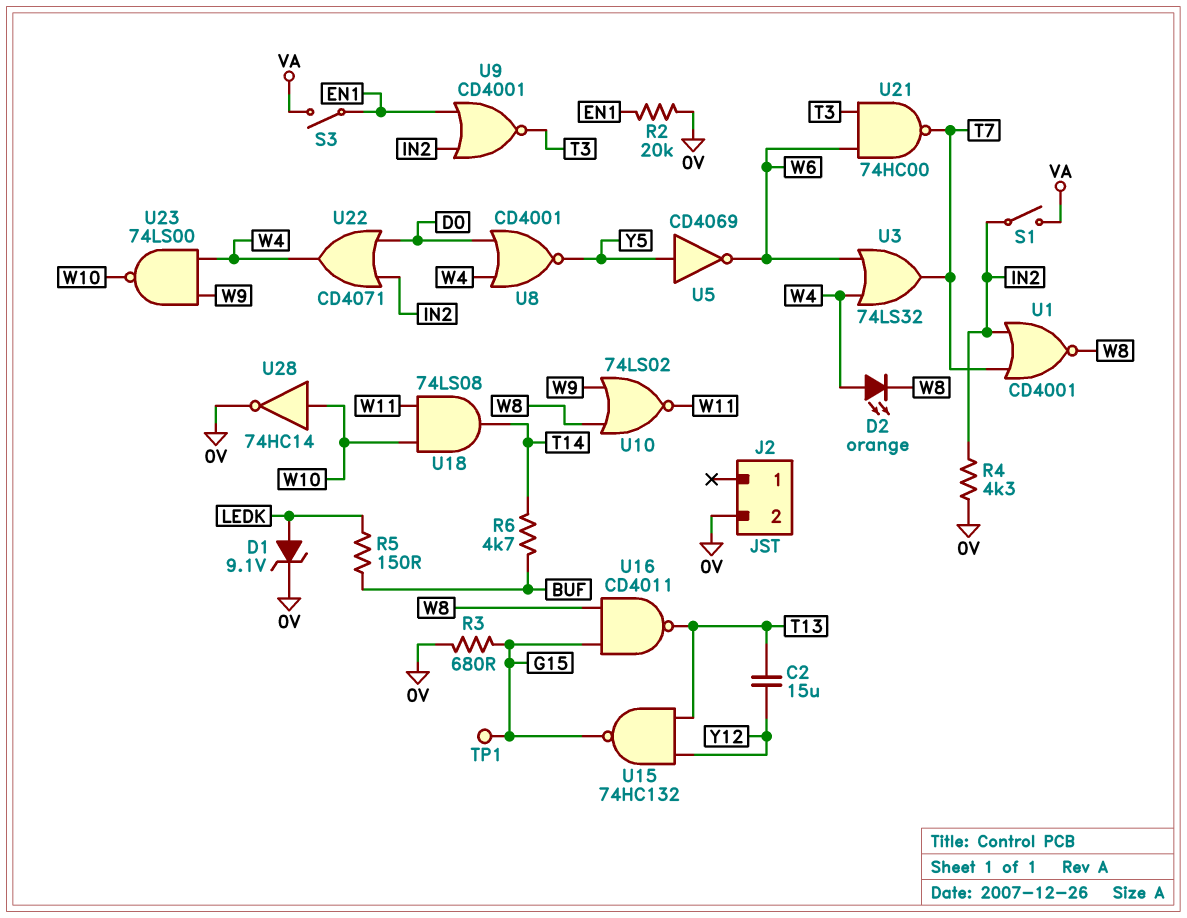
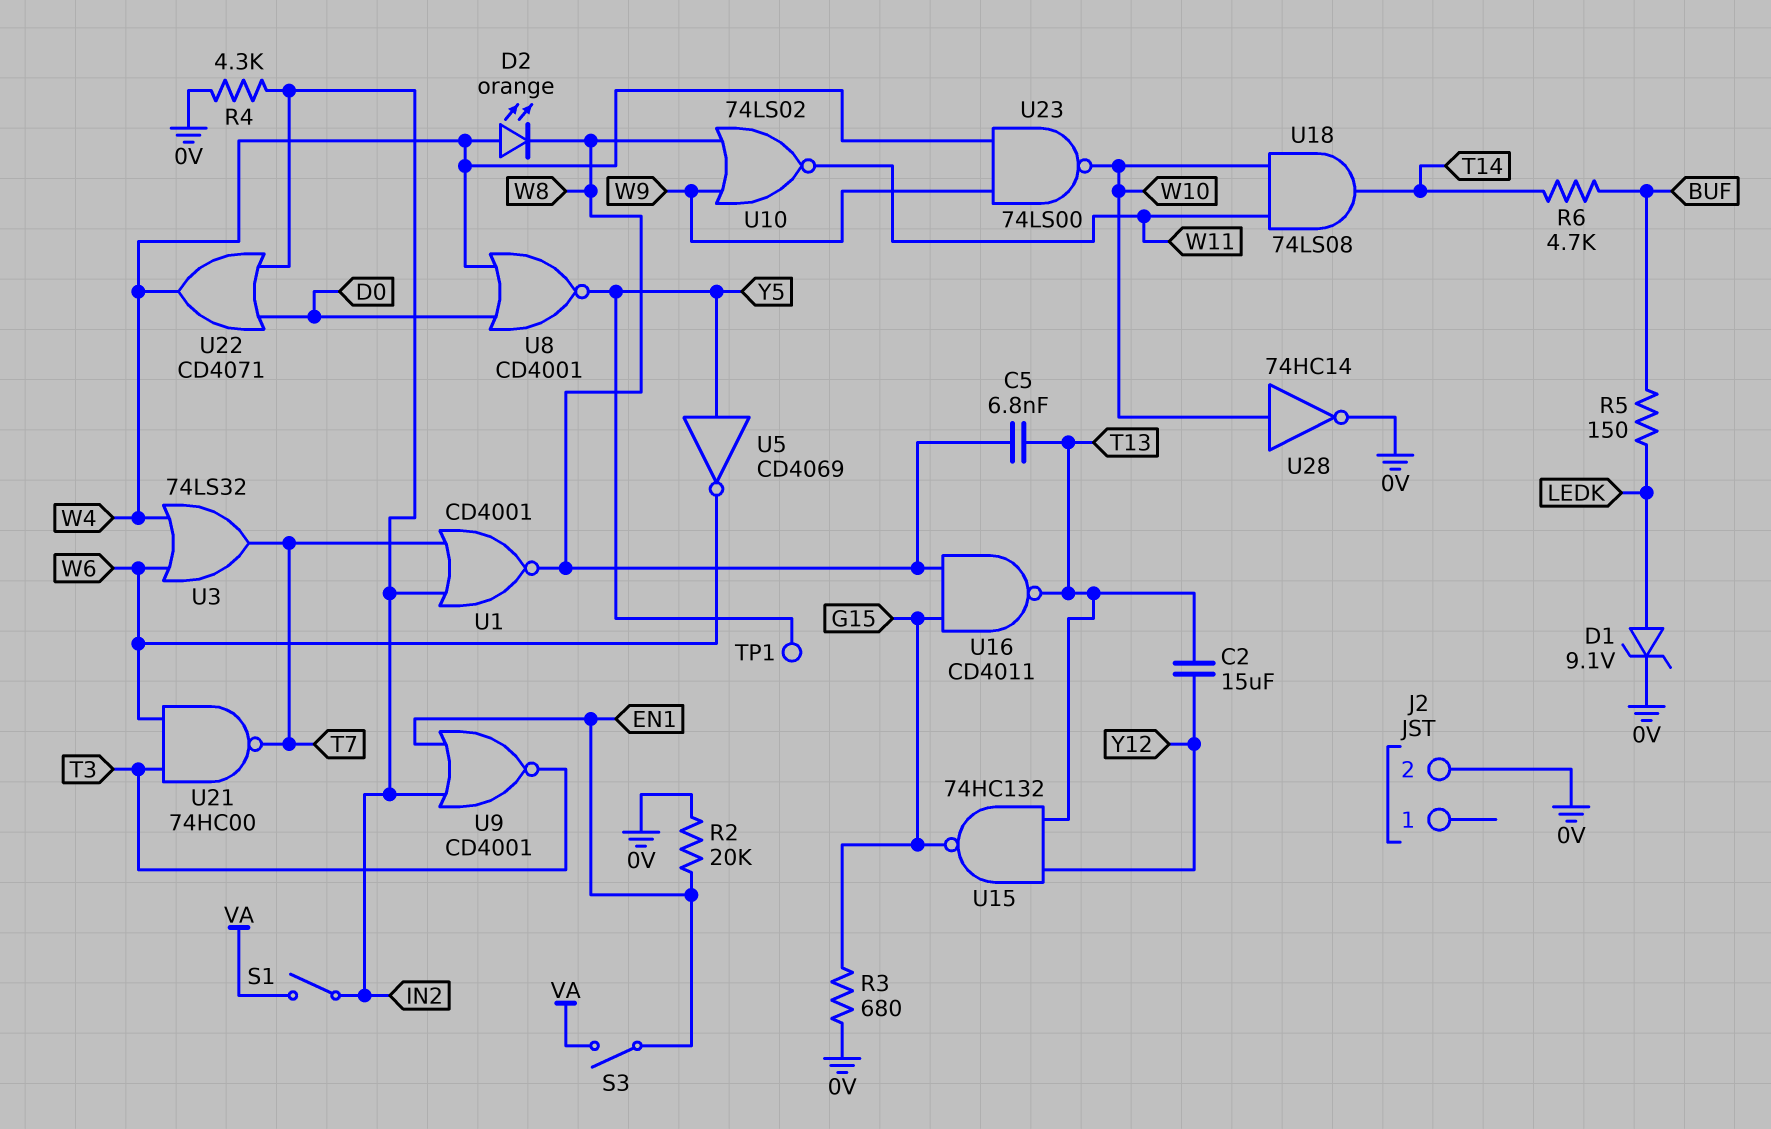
C5: none -> 6.8nF (T13, W8)
TP1: test point (G15) -> test point (Y5)

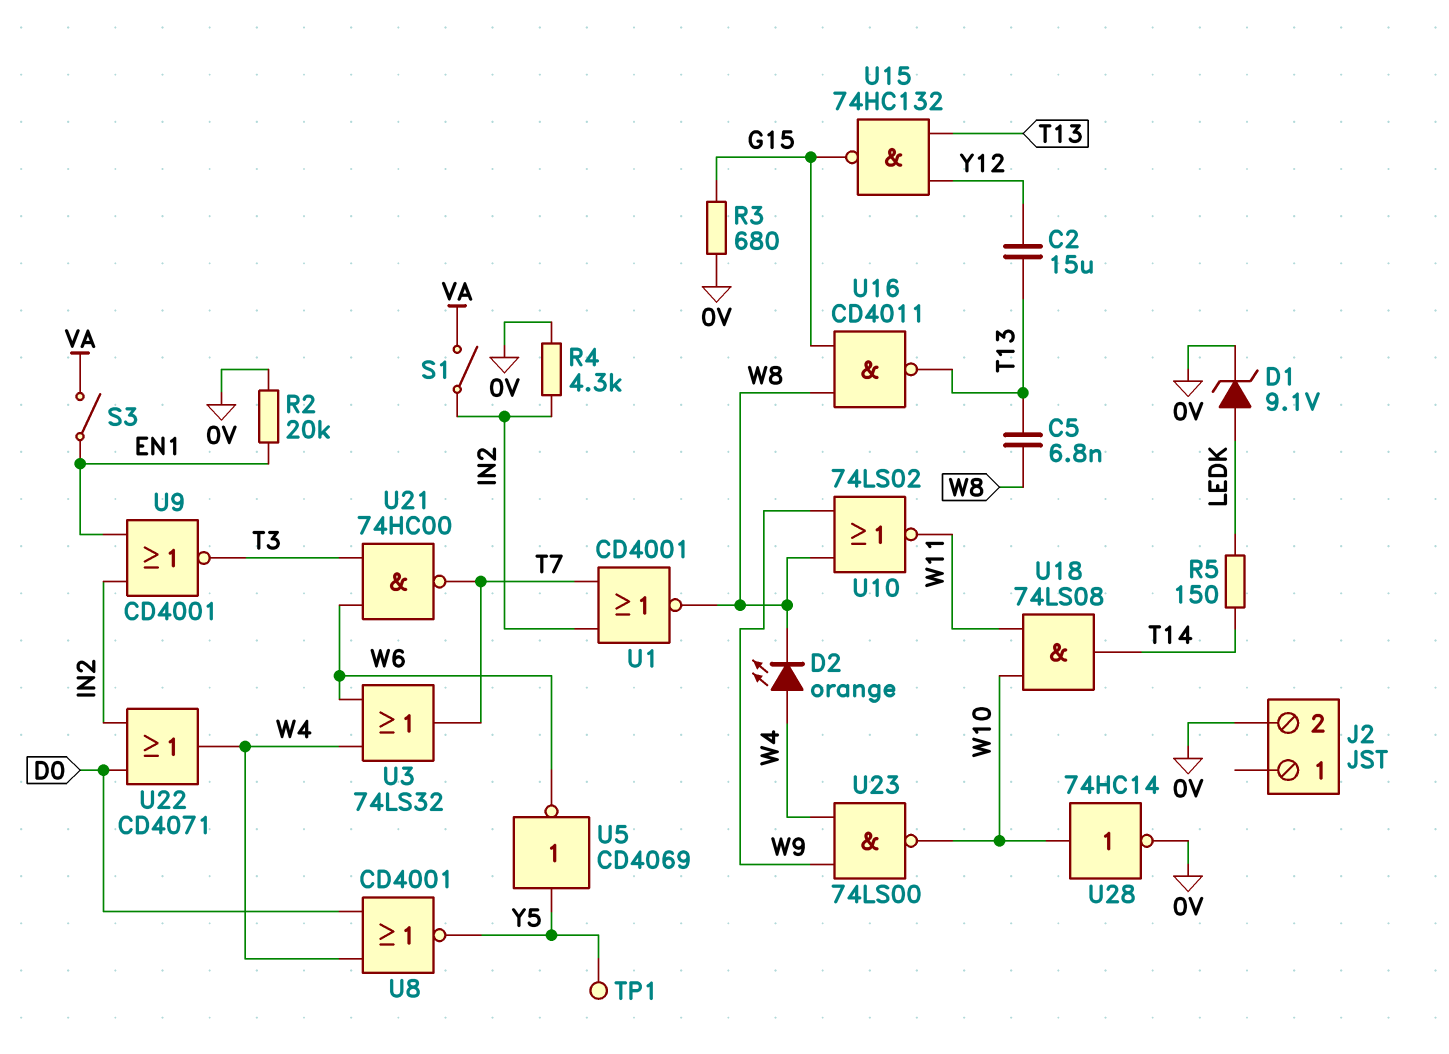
R5: 150 (BUF, LEDK) -> 150 (LEDK, T14)
R6: 4.7k (BUF, T14) -> none

